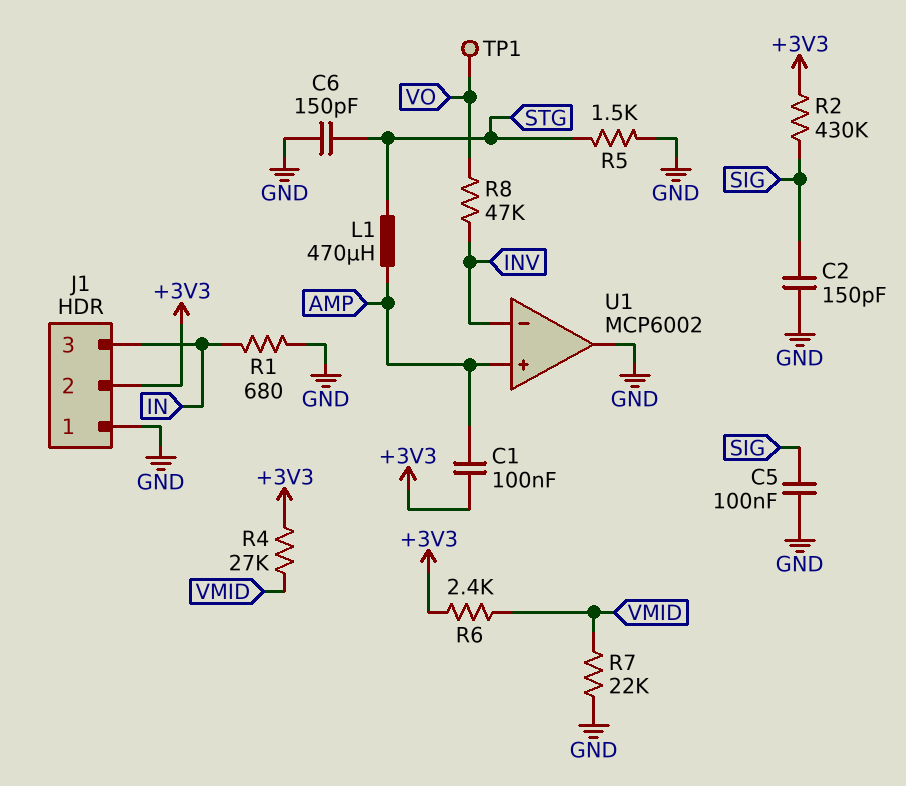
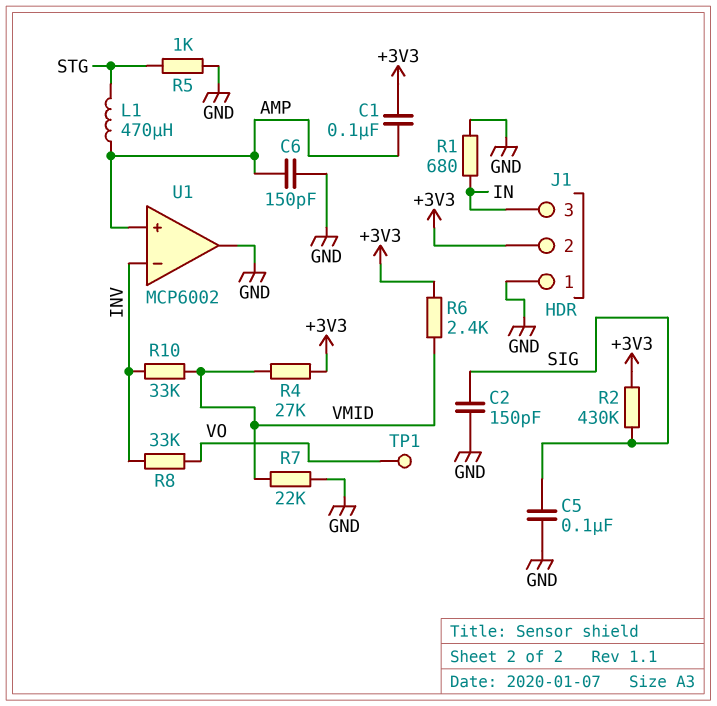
C6: 150pF (GND, STG) -> 150pF (AMP, GND)
R5: 1.5k (GND, STG) -> 1k (GND, STG)
R8: 47k (INV, VO) -> 33k (INV, VO)
R10: none -> 33k (INV, VMID)

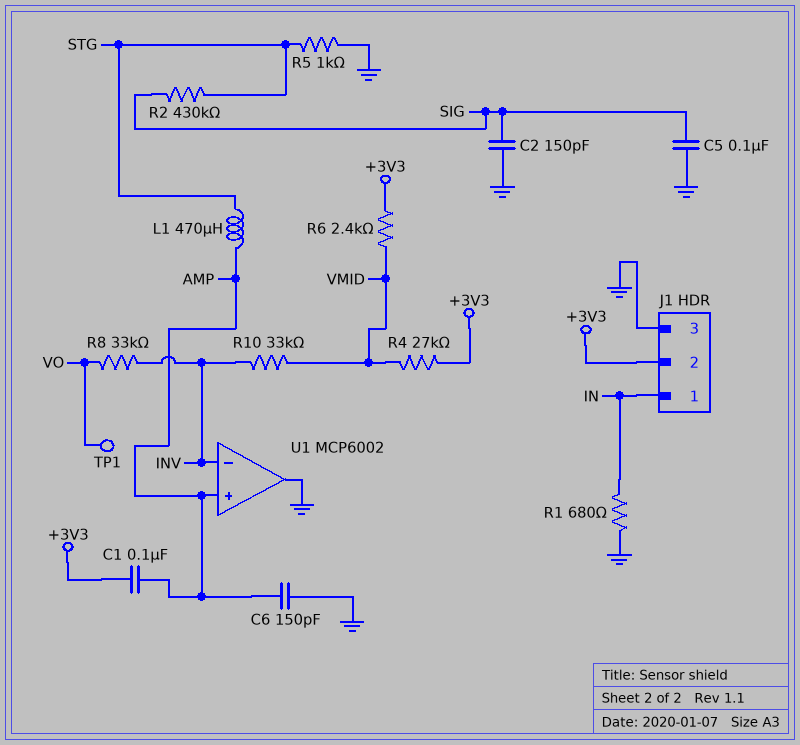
J1 pin 1: GND -> IN
J1 pin 3: IN -> GND
R2: 430k (+3V3, SIG) -> 430k (SIG, STG)
R7: 22k (GND, VMID) -> none

